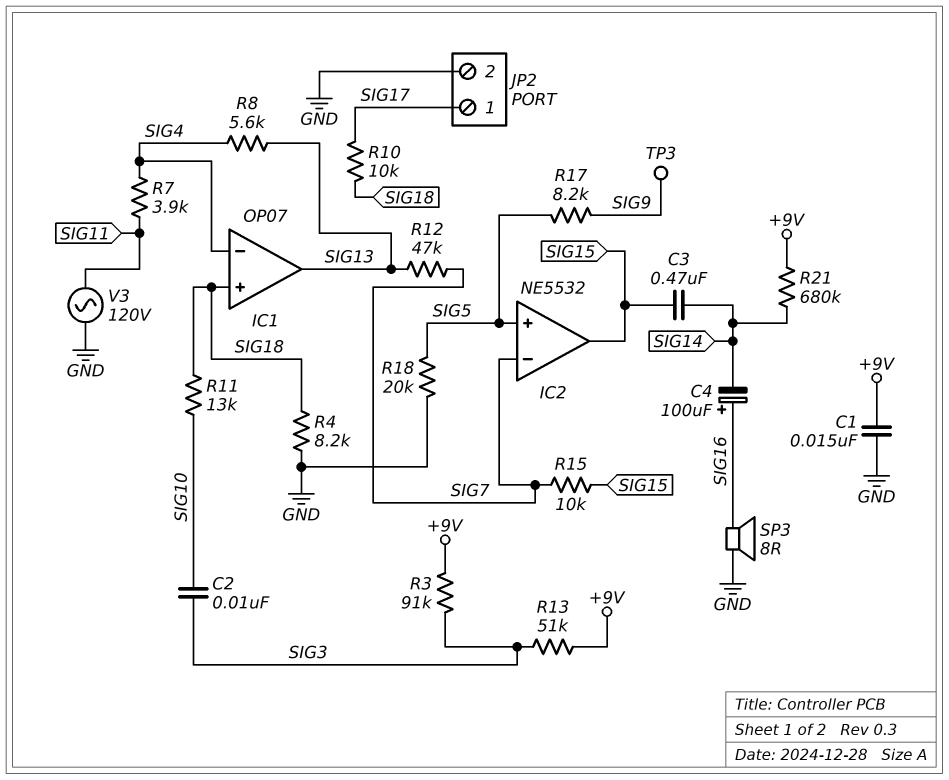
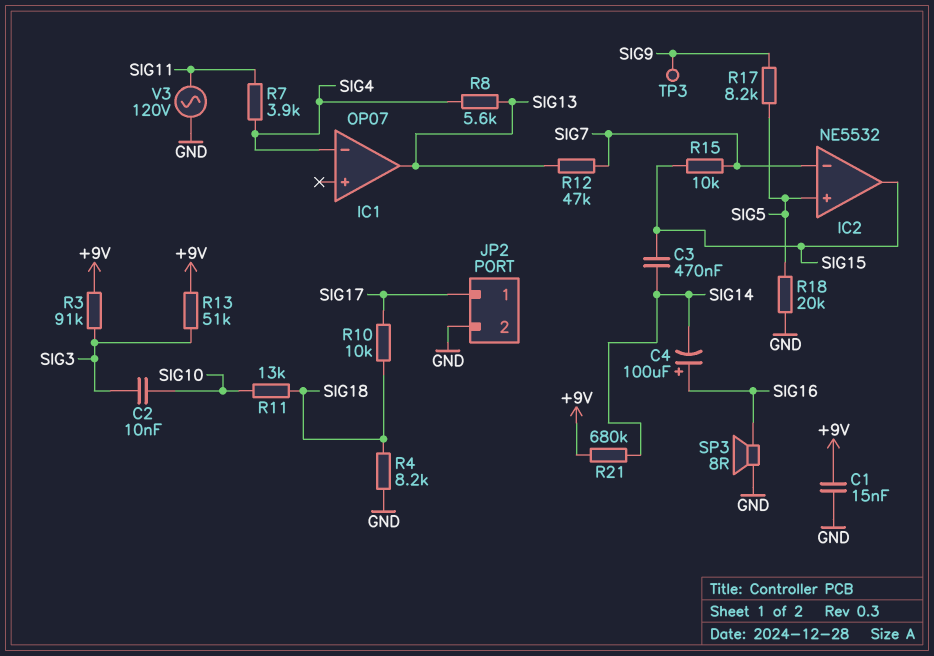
IC1 pin in+: SIG18 -> none

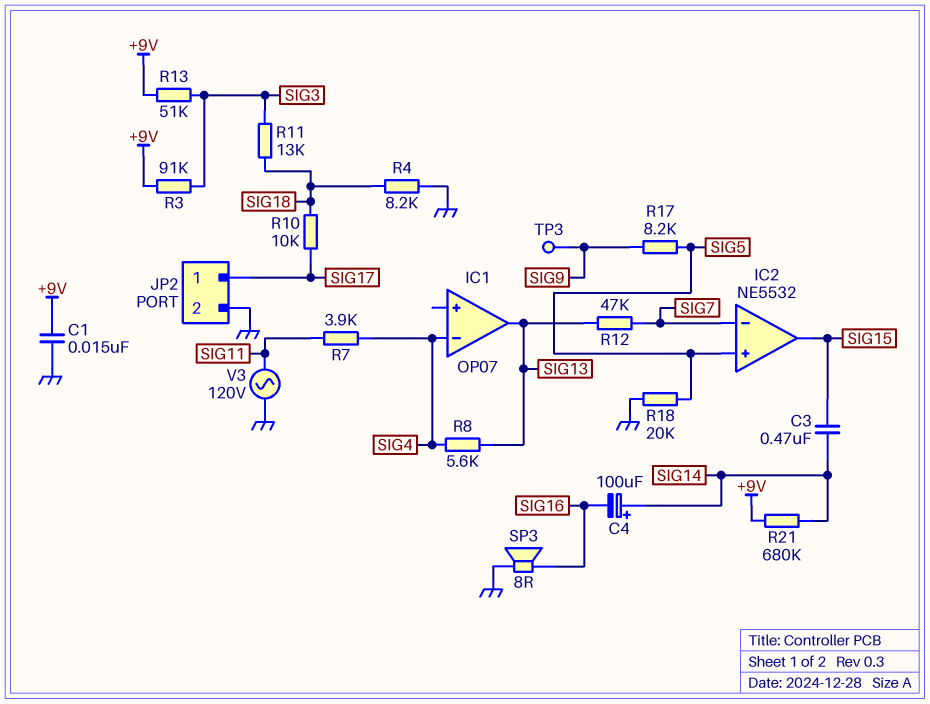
C2: 10nF (SIG3, SIG10) -> none
C4: 100uF (plus SIG16, minus SIG14) -> 100uF (plus SIG14, minus SIG16)
R11: 13k (SIG10, SIG18) -> 13k (SIG3, SIG18)
R15: 10k (SIG7, SIG15) -> none

